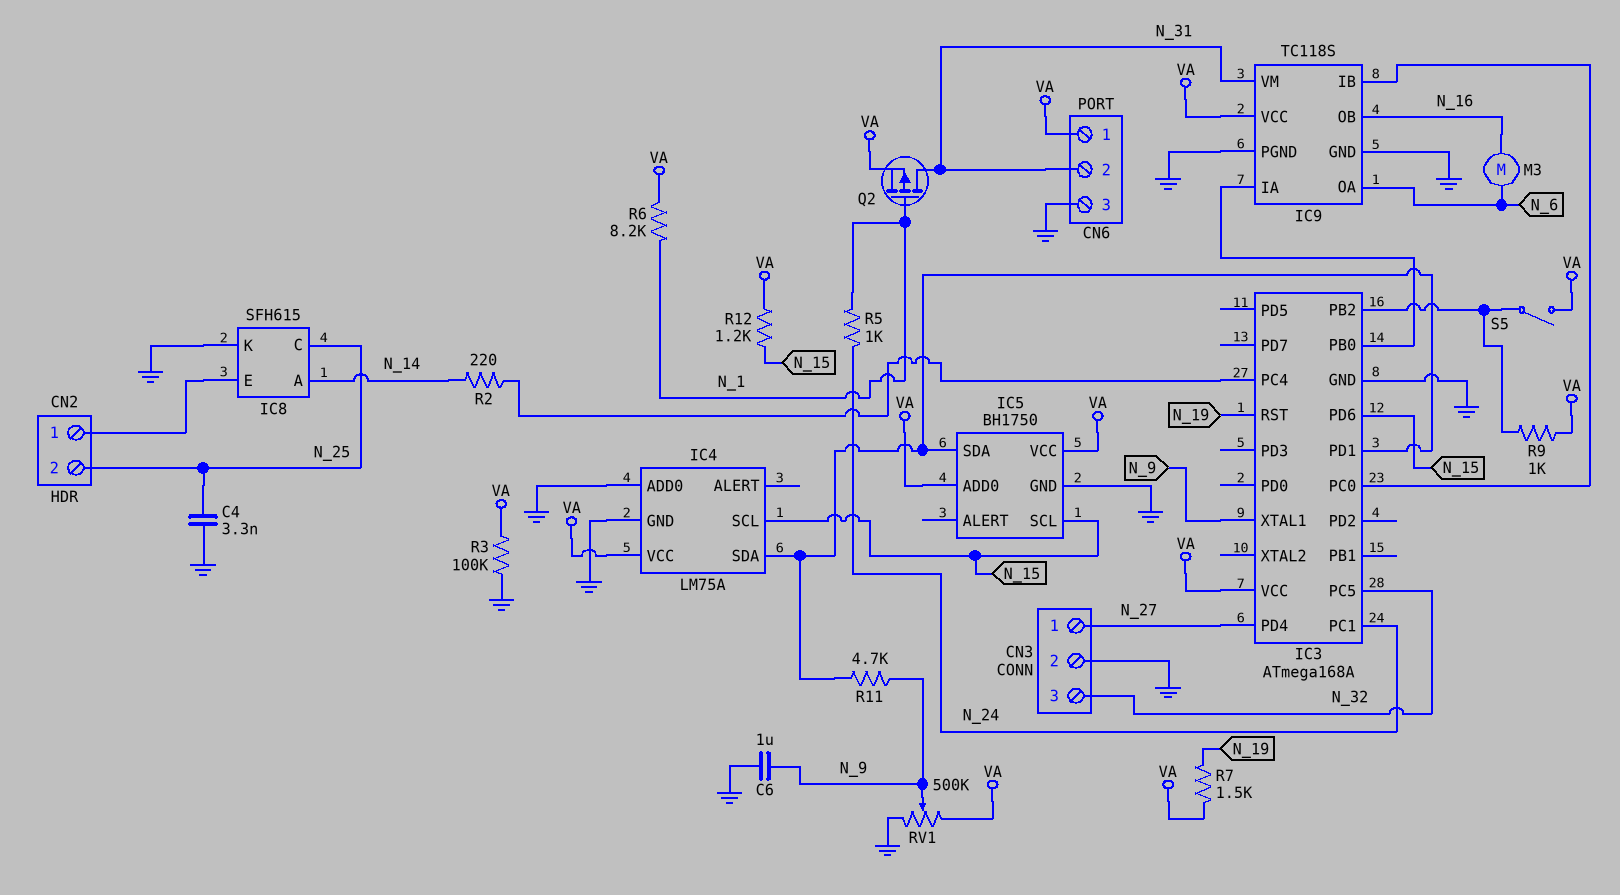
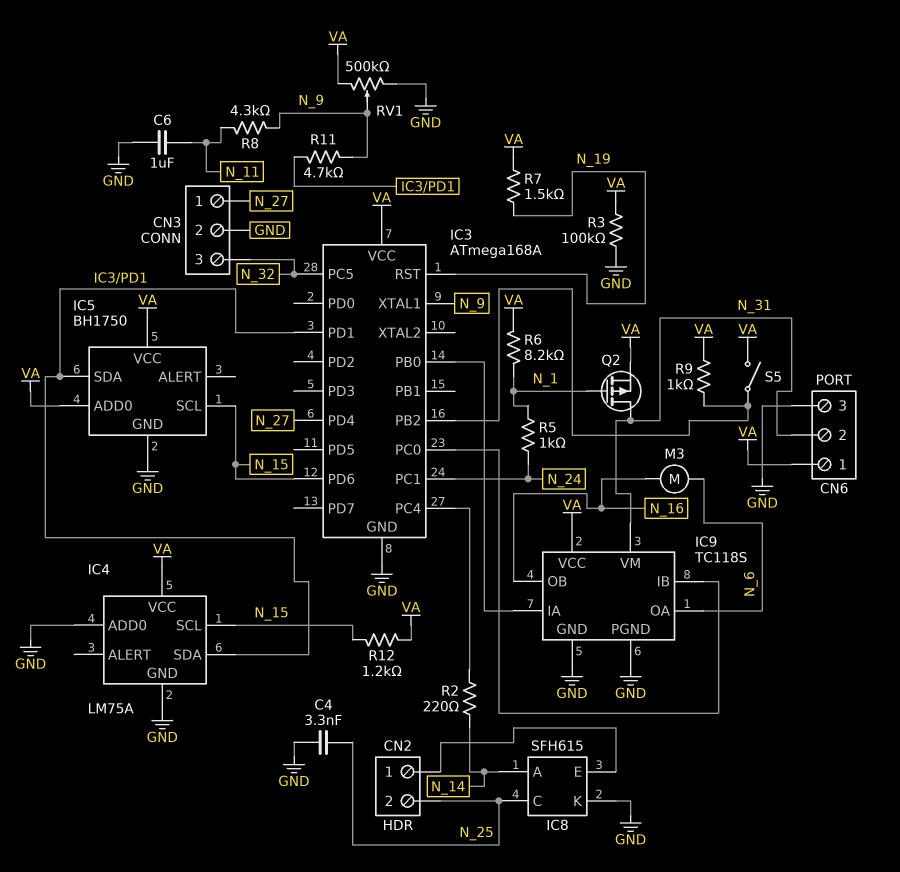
C6: 1uF (GND, N_9) -> 1uF (GND, N_11)
R8: none -> 4.3k (N_9, N_11)

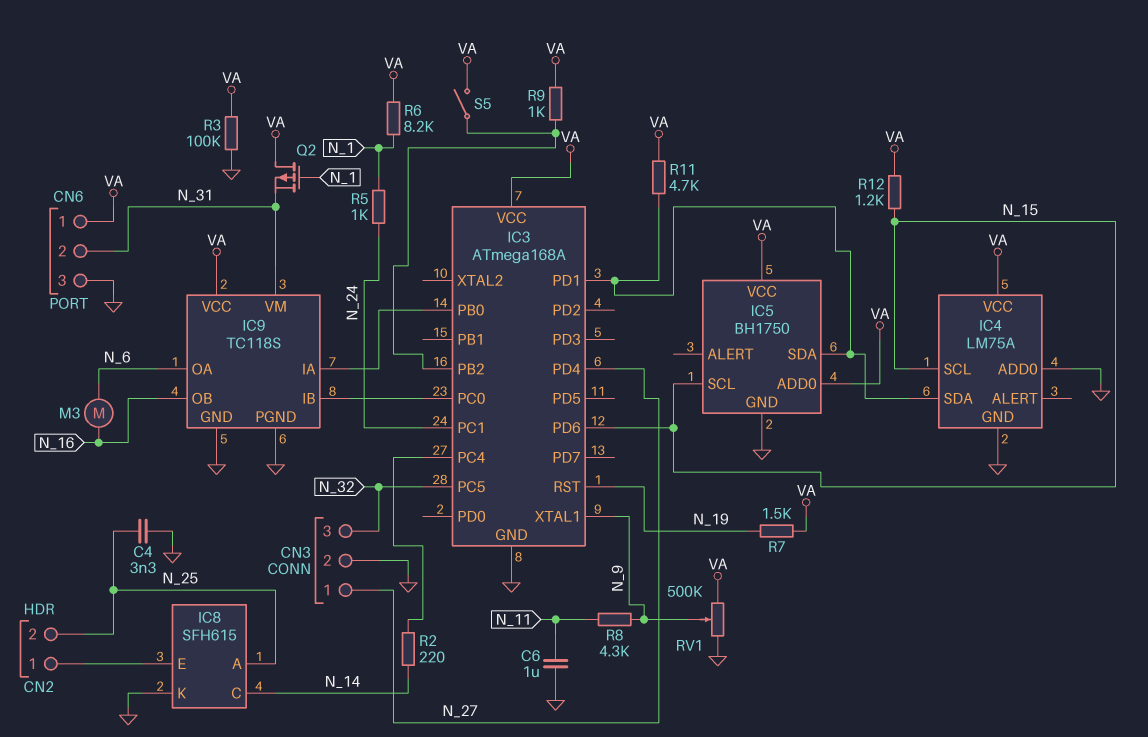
IC8 pin A: N_14 -> N_25
IC8 pin C: N_25 -> N_14
Q2: PMOS (G N_1, D N_31, S VA) -> PMOS (G N_1, D VA, S N_31)
R11: 4.7k (IC3/PD1, N_9) -> 4.7k (IC3/PD1, VA)

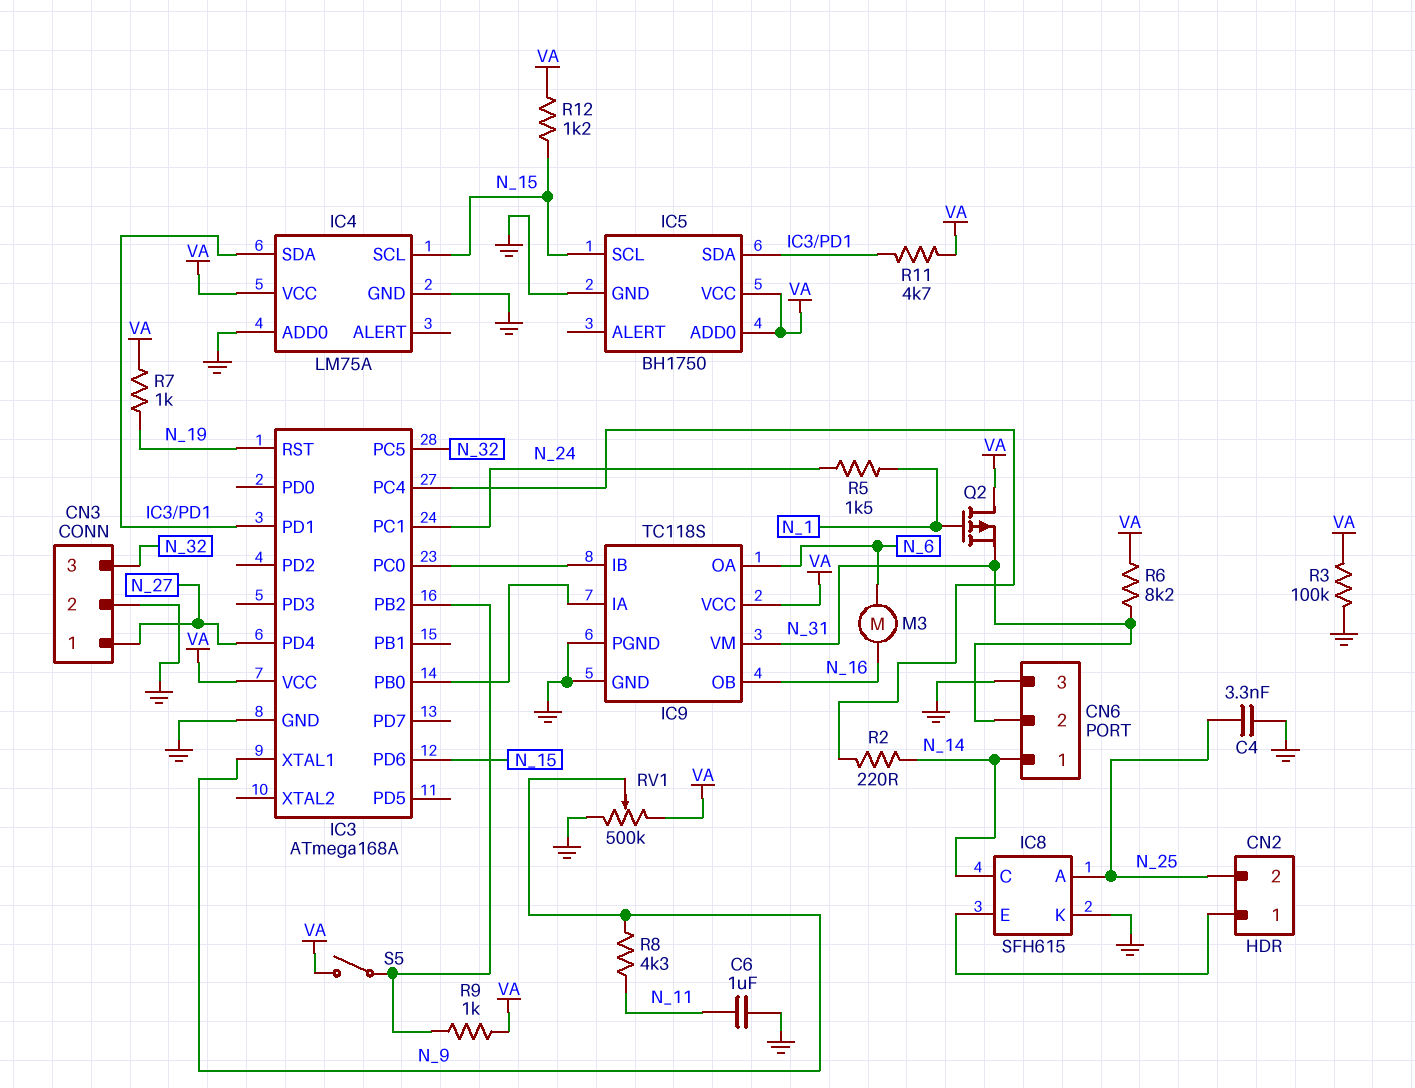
CN6 pin 1: VA -> N_14
R5: 1k (N_1, N_24) -> 1.5k (N_1, N_24)
R6: 8.2k (N_1, VA) -> 8.2k (N_31, VA)
R7: 1.5k (N_19, VA) -> 1k (N_19, VA)

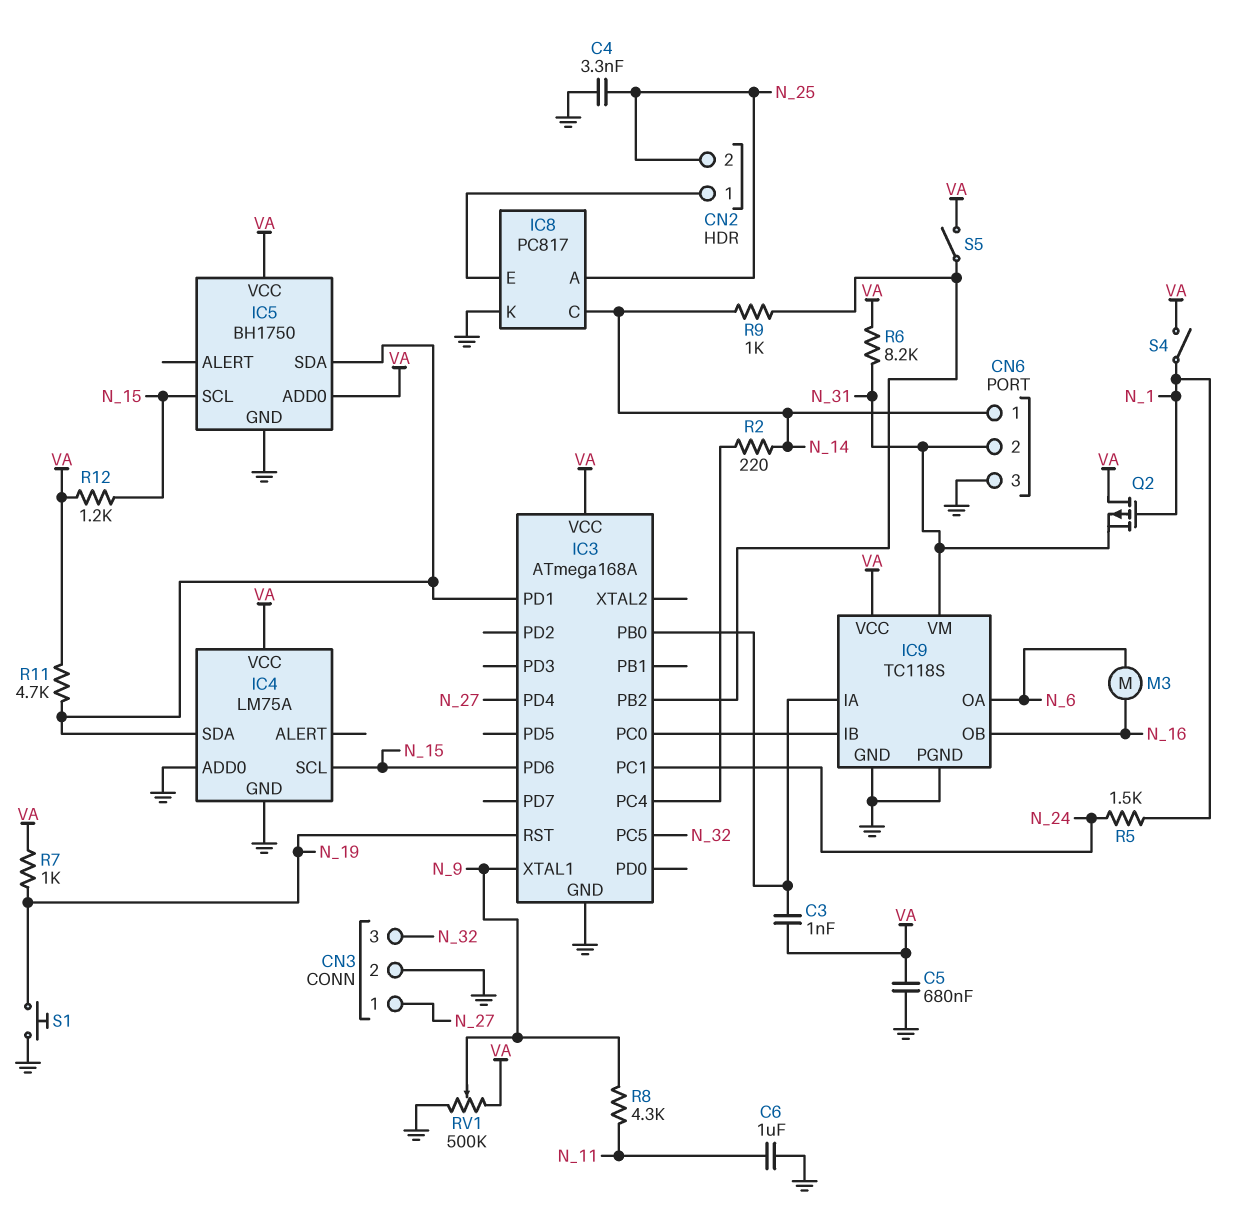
C3: none -> 1nF (IC3/PB0, VA)
C5: none -> 680nF (GND, VA)
IC8: SFH615 -> PC817
R3: 100k (GND, VA) -> none
R9: 1k (IC3/PB2, VA) -> 1k (IC3/PB2, N_14)
S1: none -> button (GND, N_19)
S4: none -> switch (N_1, VA)

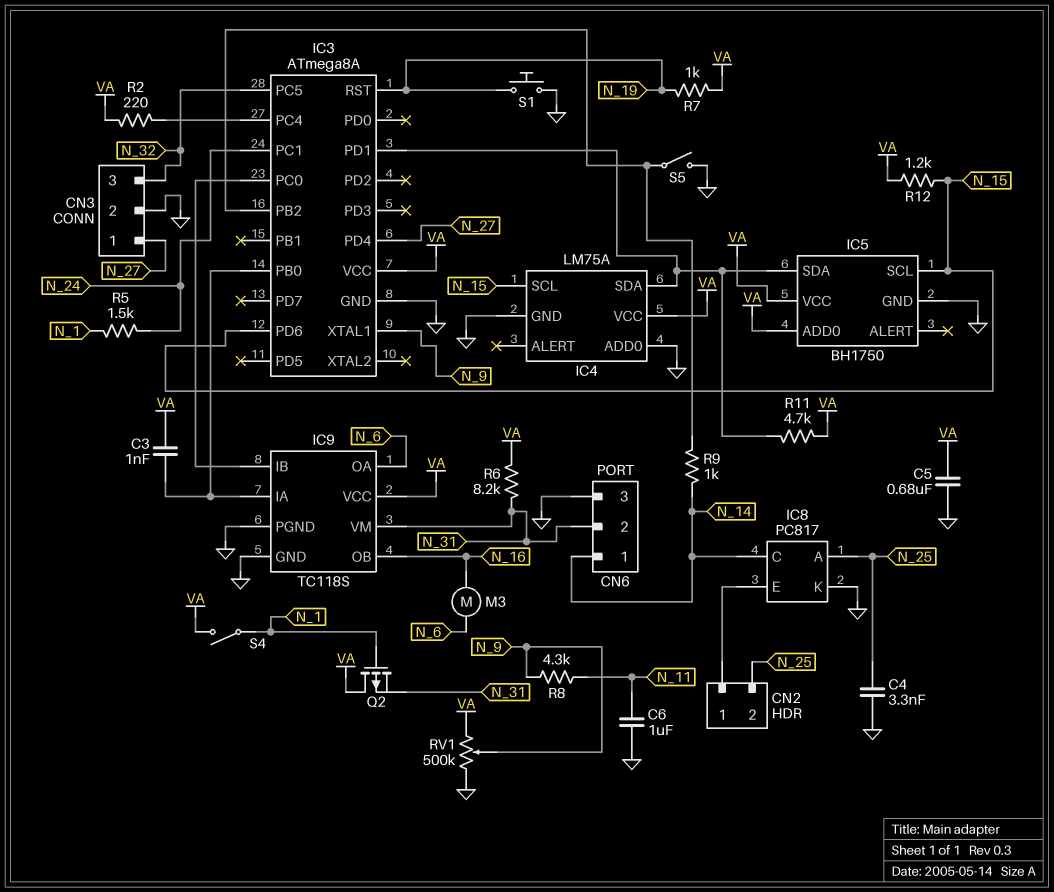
IC3: ATmega168A -> ATmega8A
R2: 220 (IC3/PC4, N_14) -> 220 (IC3/PC4, VA)
S5: switch (IC3/PB2, VA) -> switch (GND, IC3/PB2)

